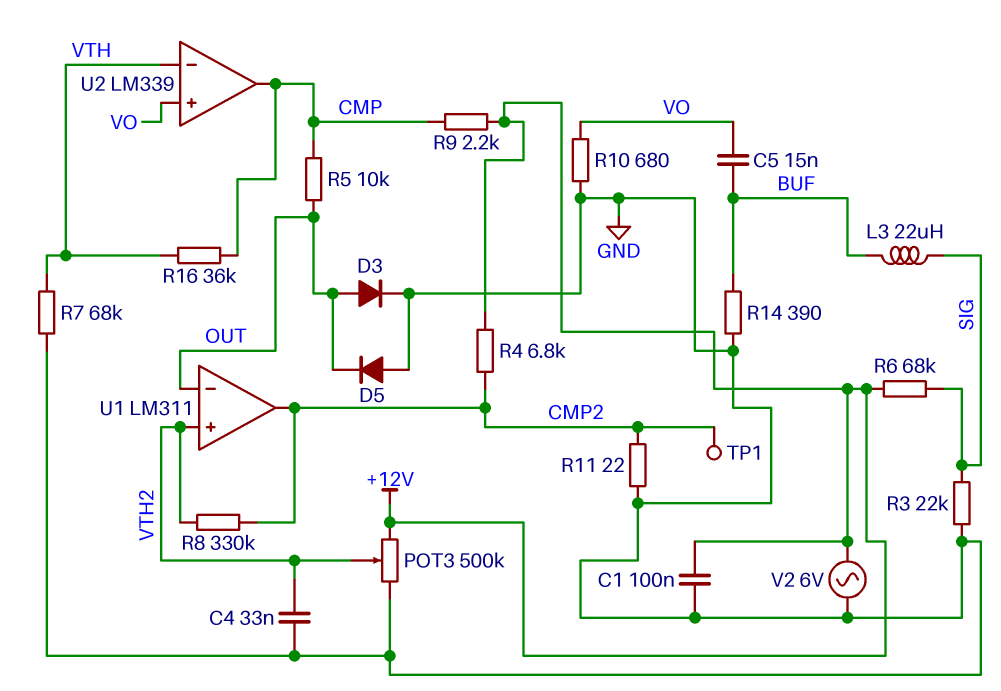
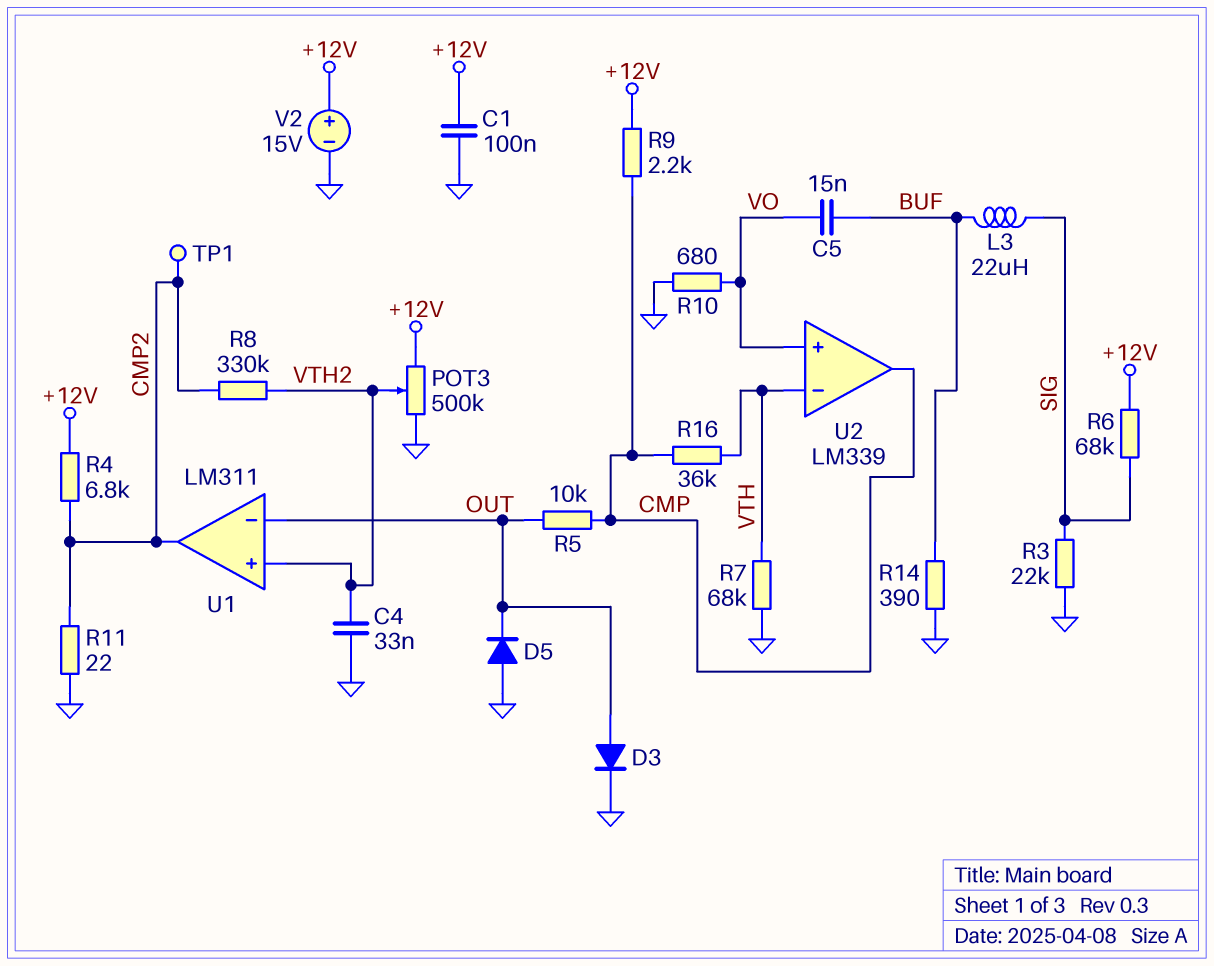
V2: AC 6V (+12V, GND) -> 15V (plus +12V, minus GND)

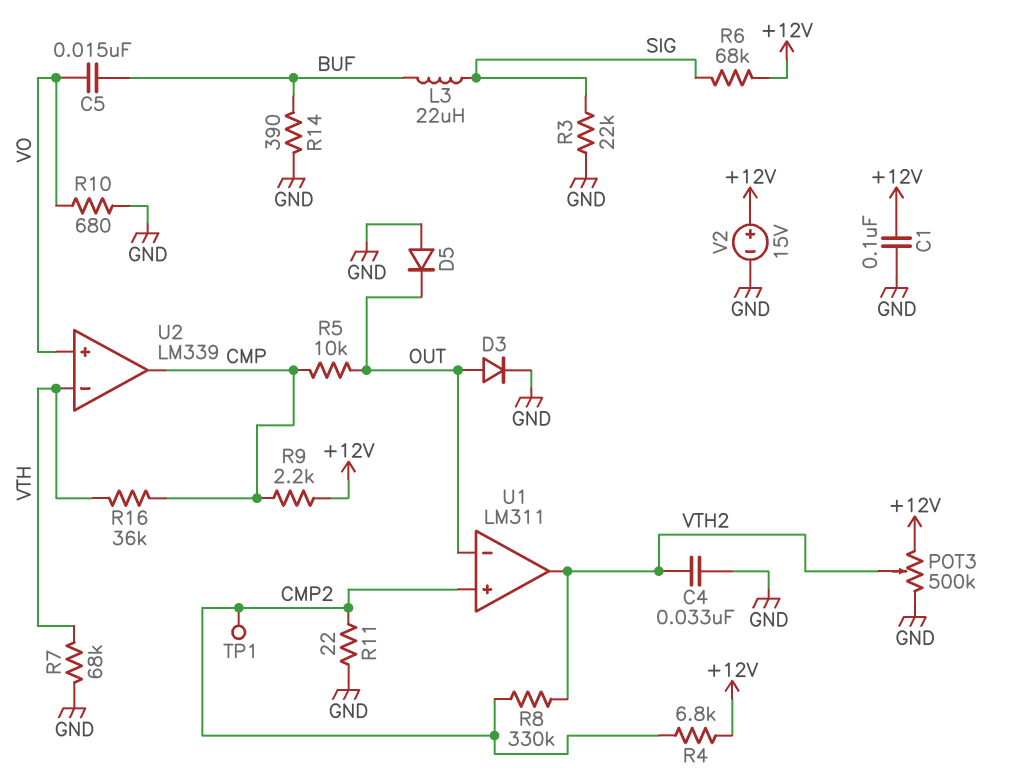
U1 pin in+: VTH2 -> CMP2
U1 pin out: CMP2 -> VTH2

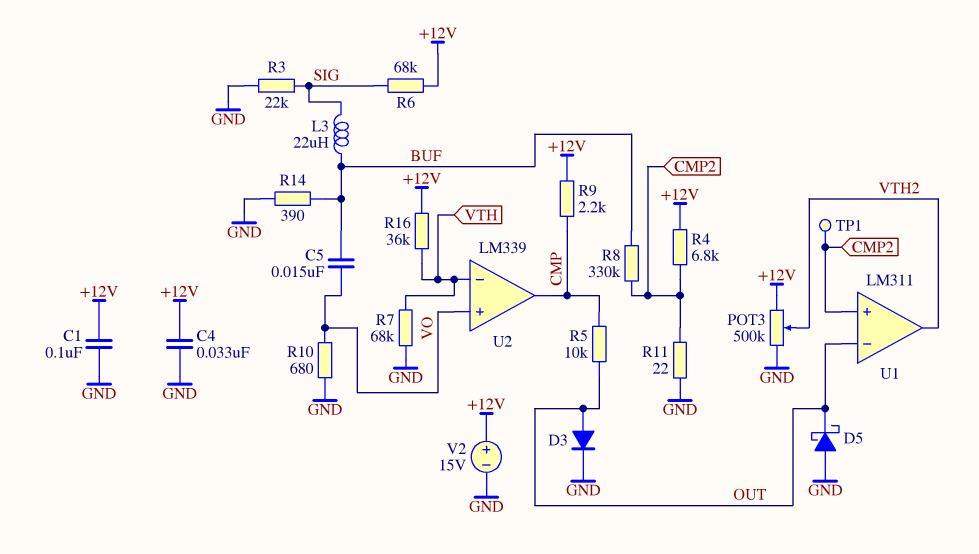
C4: 33nF (GND, VTH2) -> 33nF (+12V, GND)
D5: diode (A GND, K OUT) -> schottky (A GND, K OUT)
R8: 330k (CMP2, VTH2) -> 330k (BUF, CMP2)
R16: 36k (CMP, VTH) -> 36k (+12V, VTH)

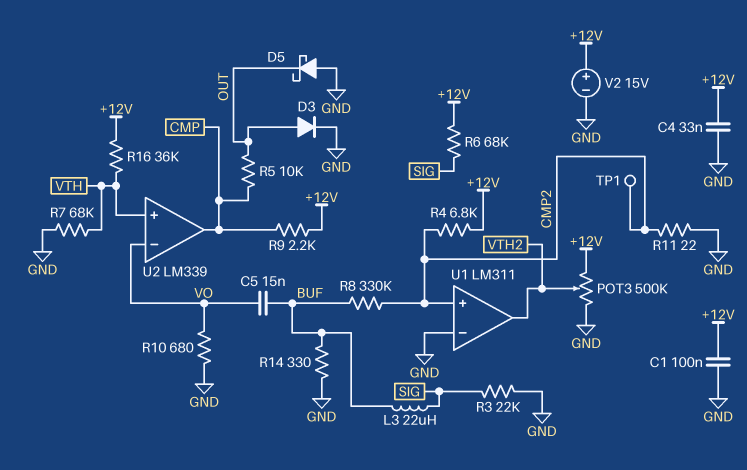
R14: 390 (BUF, GND) -> 330 (BUF, GND)
U1 pin in-: OUT -> GND
U2 pin in+: VO -> VTH
U2 pin in-: VTH -> VO

